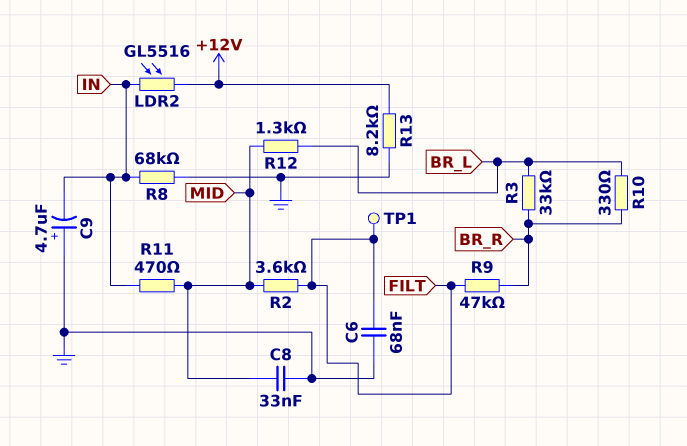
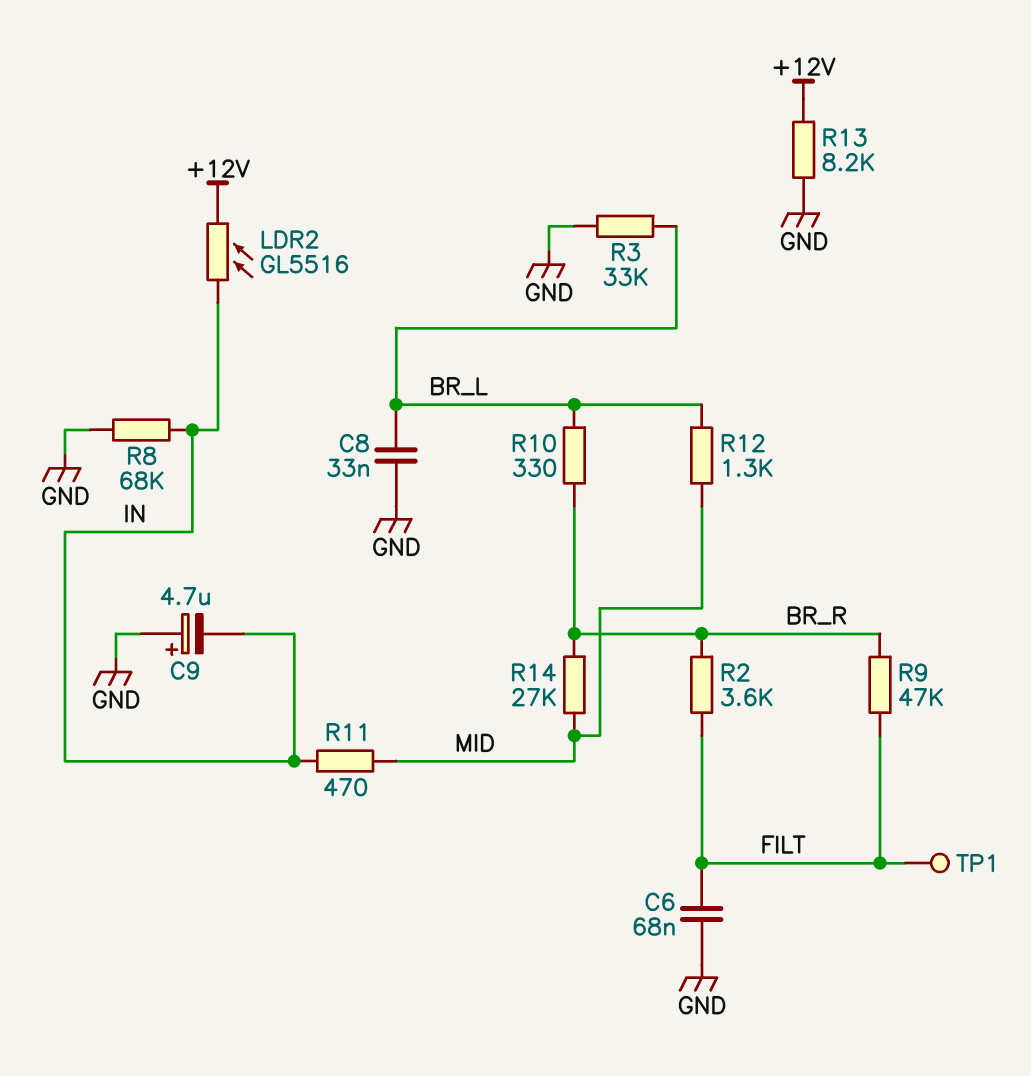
C8: 33nF (GND, MID) -> 33nF (BR_L, GND)
R2: 3.6k (FILT, MID) -> 3.6k (BR_R, FILT)
R3: 33k (BR_L, BR_R) -> 33k (BR_L, GND)
R14: none -> 27k (BR_R, MID)

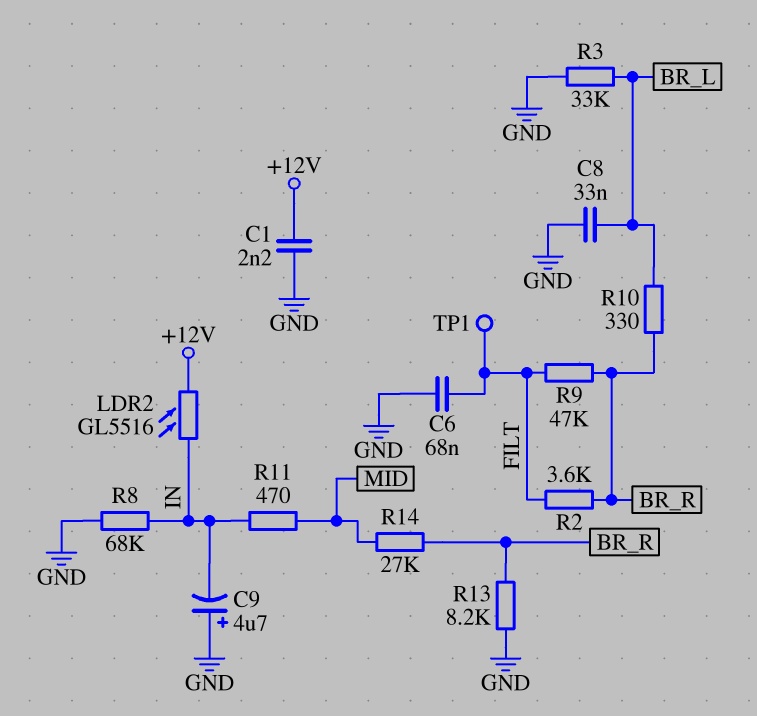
C1: none -> 2.2nF (+12V, GND)
R12: 1.3k (BR_L, MID) -> none
R13: 8.2k (+12V, GND) -> 8.2k (BR_R, GND)

